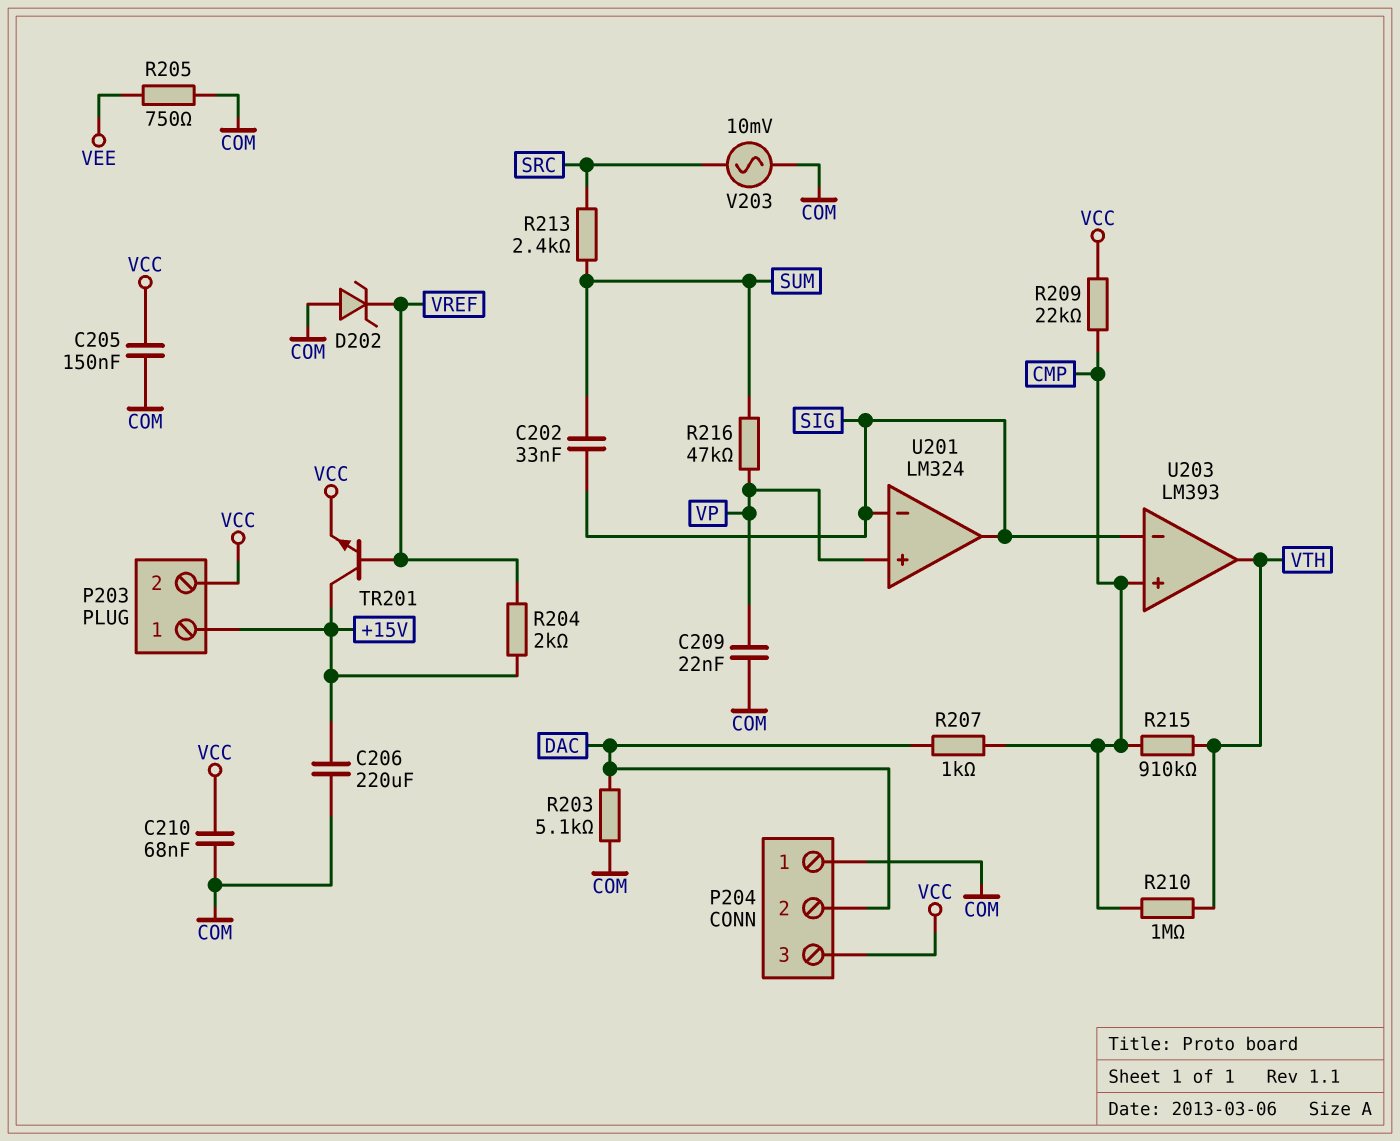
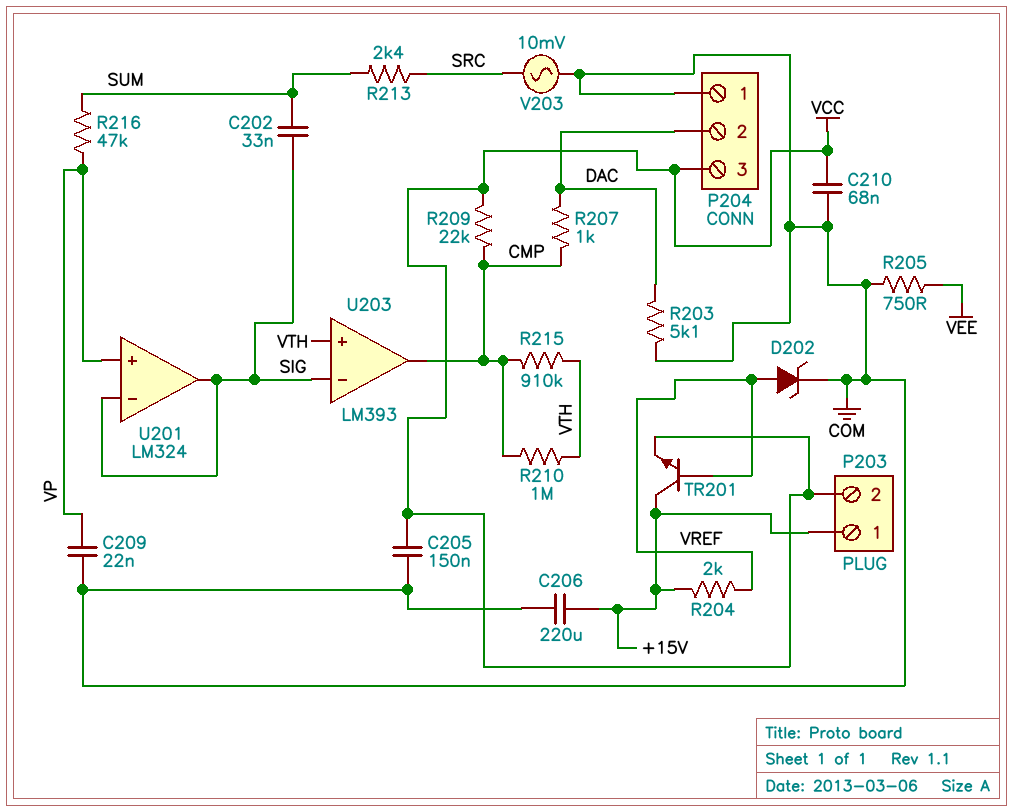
D202: zener (A COM, K VREF) -> zener (A VREF, K COM)
U203 pin in+: CMP -> VTH
U203 pin out: VTH -> CMP

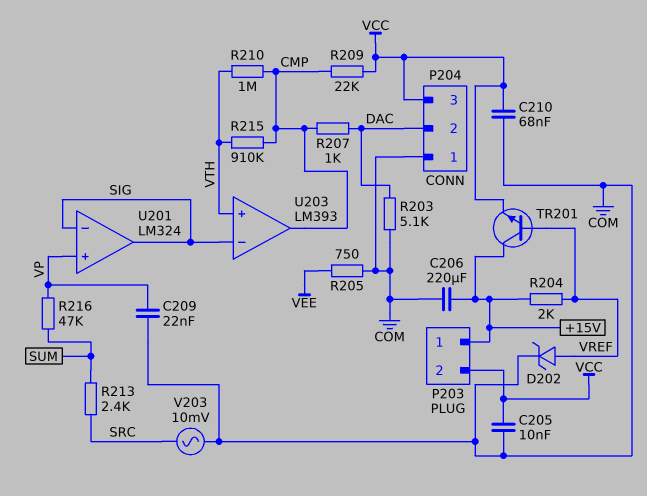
C202: 33nF (SIG, SUM) -> none
C205: 150nF (COM, VCC) -> 10nF (COM, VCC)

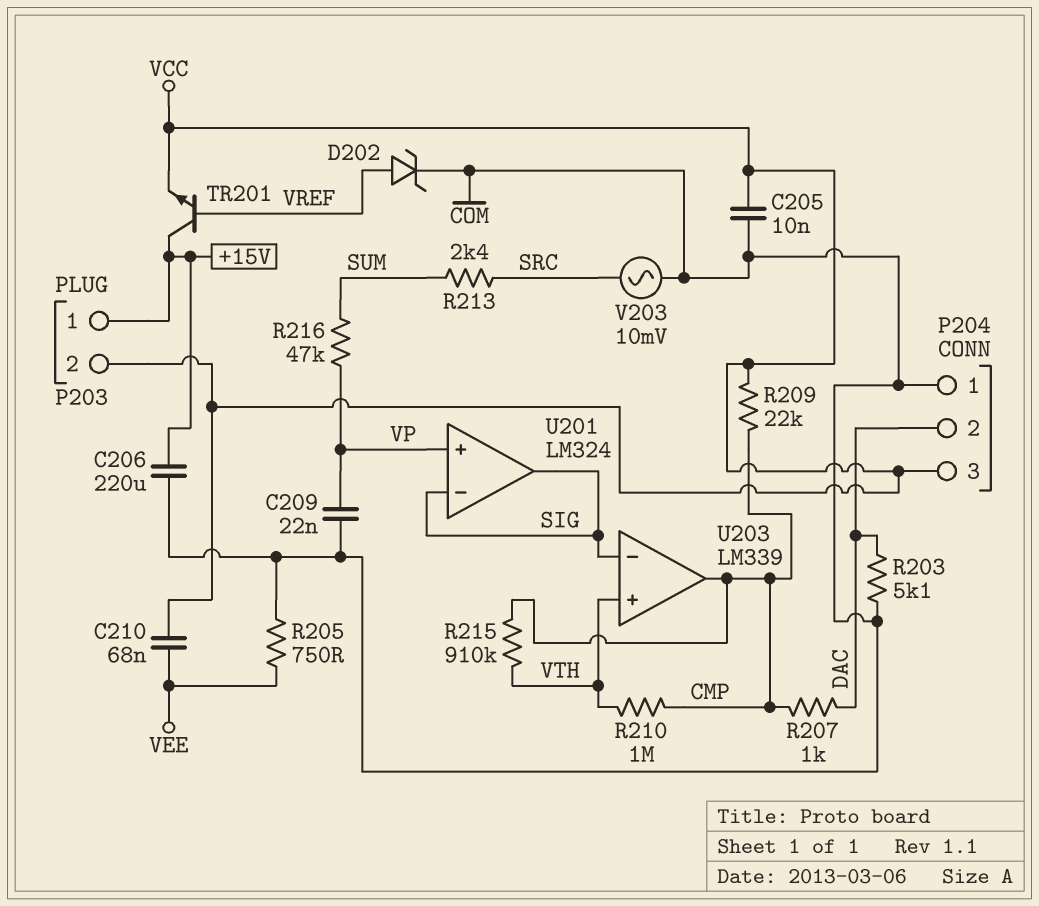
C210: 68nF (COM, VCC) -> 68nF (VCC, VEE)
R204: 2k (+15V, VREF) -> none
U203: LM393 -> LM339

